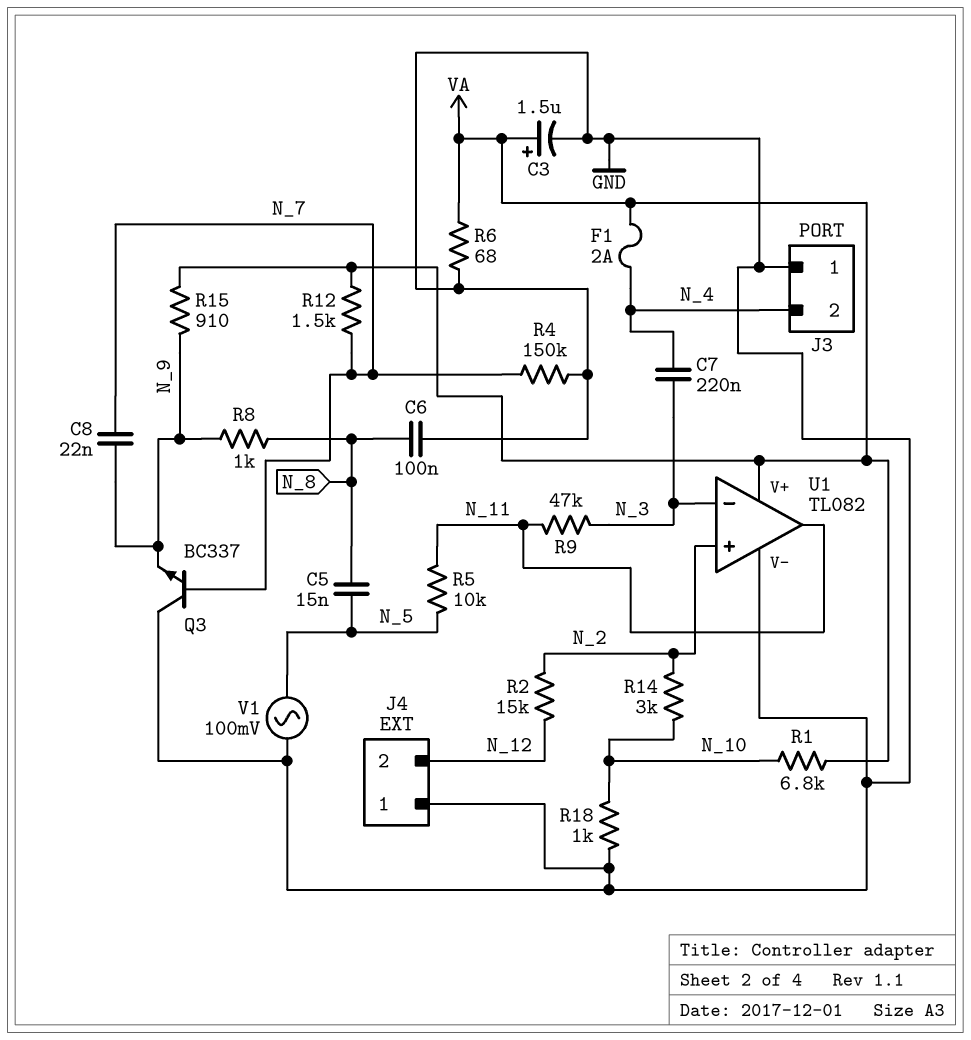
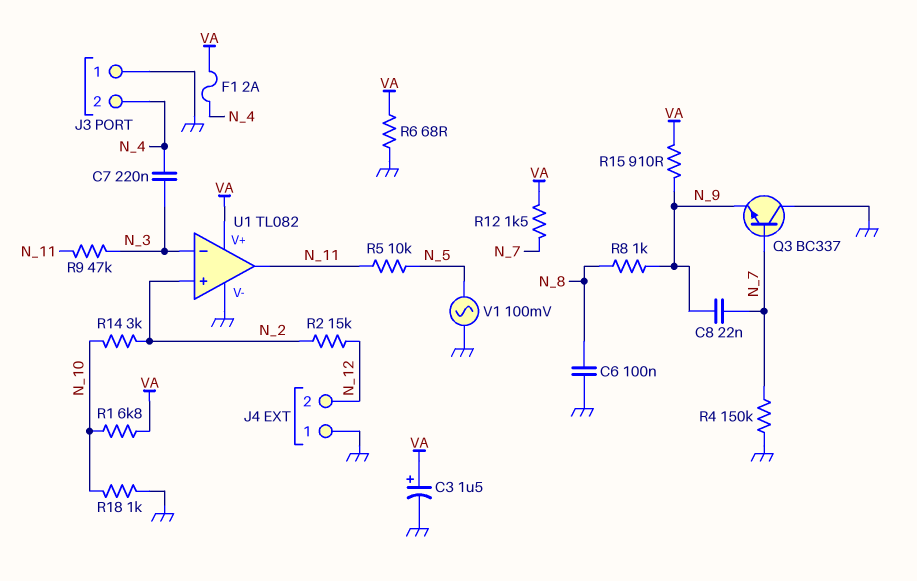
C5: 15nF (N_5, N_8) -> none

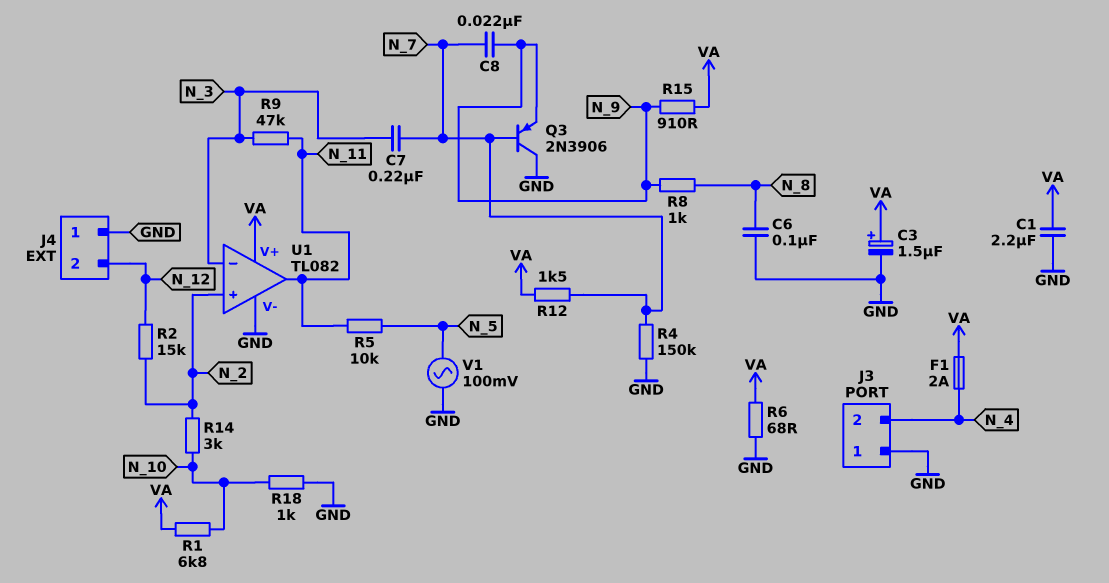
C1: none -> 2.2uF (GND, VA)
C7: 220nF (N_3, N_4) -> 220nF (N_3, N_7)
Q3: NPN BC337 (B N_7, C GND, E N_9) -> PNP 2N3906 (B N_7, C GND, E N_9)

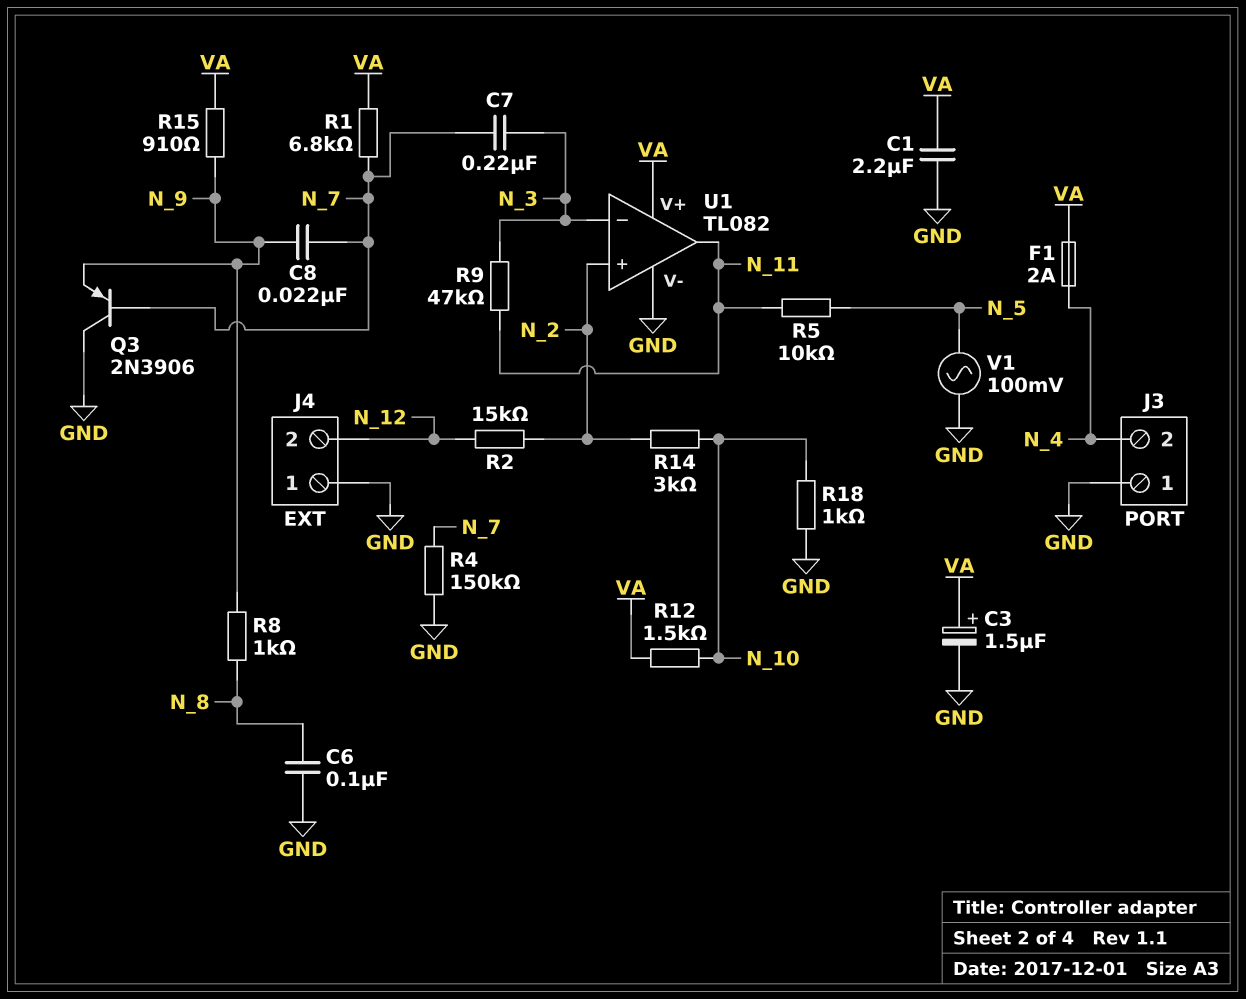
R1: 6.8k (N_10, VA) -> 6.8k (N_7, VA)
R6: 68 (GND, VA) -> none
R12: 1.5k (N_7, VA) -> 1.5k (N_10, VA)

